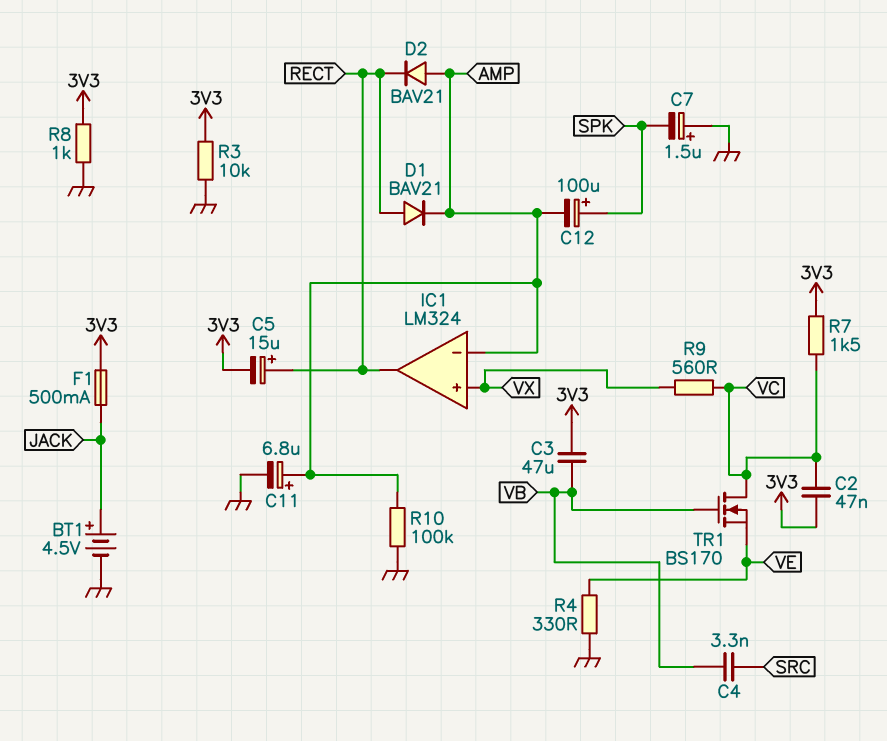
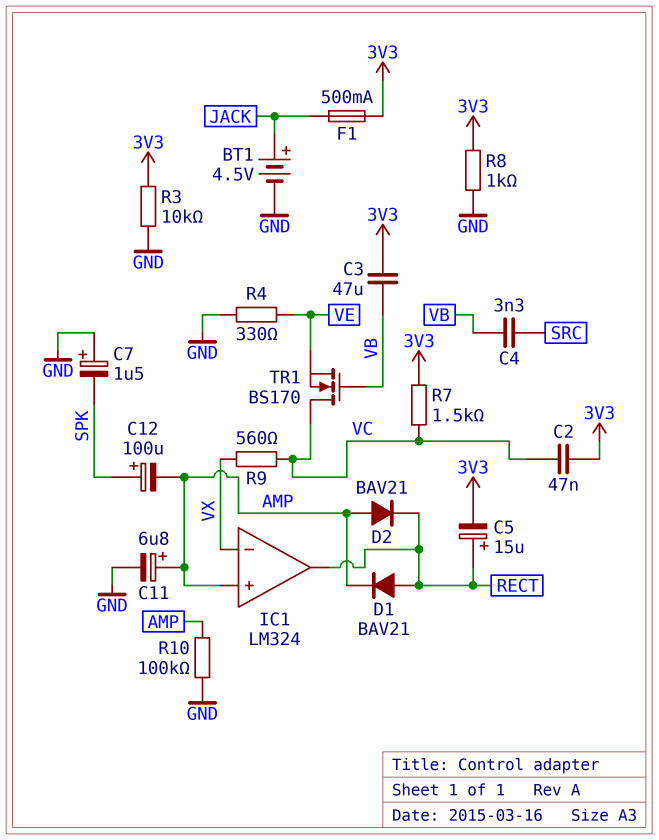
IC1 pin in+: VX -> AMP
IC1 pin in-: AMP -> VX

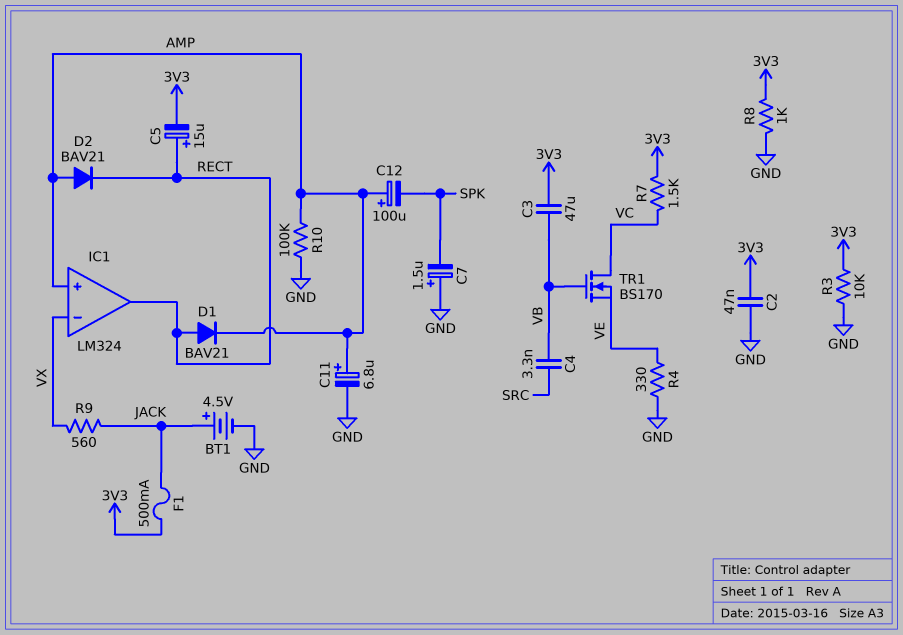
C2: 47nF (3V3, VC) -> 47nF (3V3, GND)
C12: 100uF (plus SPK, minus AMP) -> 100uF (plus AMP, minus SPK)
R9: 560 (VC, VX) -> 560 (JACK, VX)

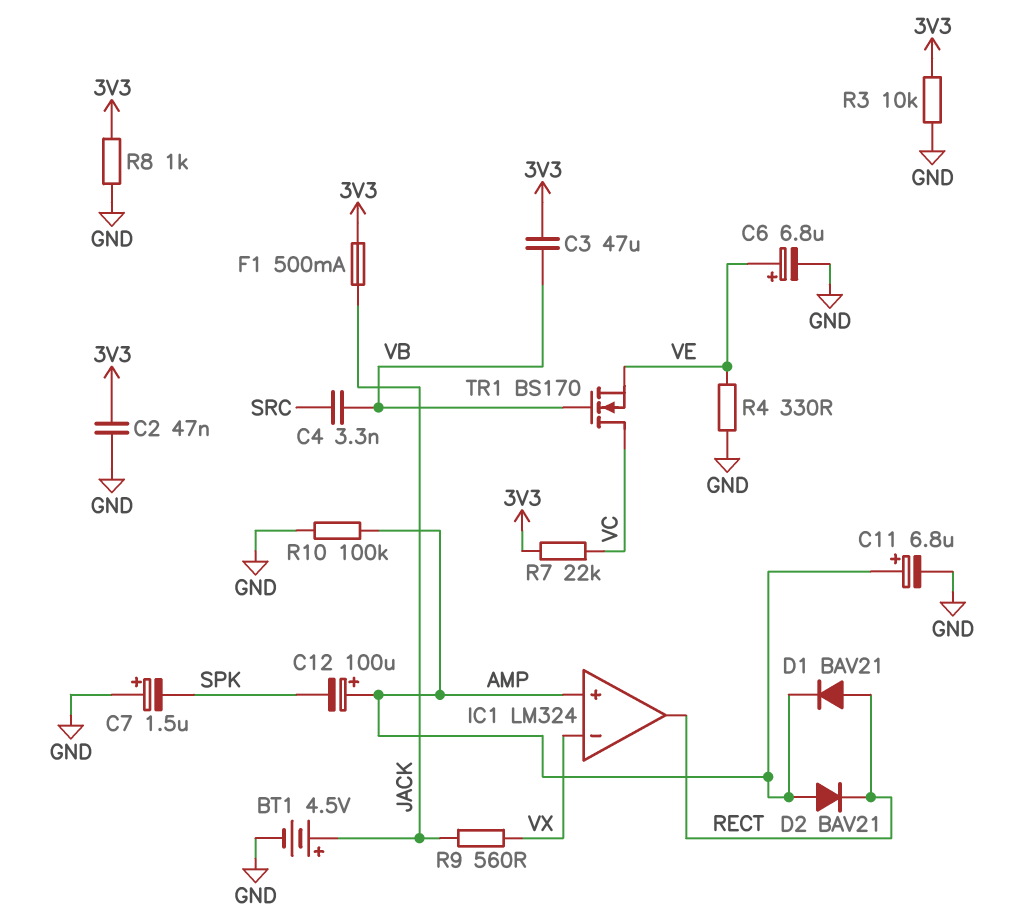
C5: 15uF (plus RECT, minus 3V3) -> none
C6: none -> 6.8uF (plus VE, minus GND)
R7: 1.5k (3V3, VC) -> 22k (3V3, VC)

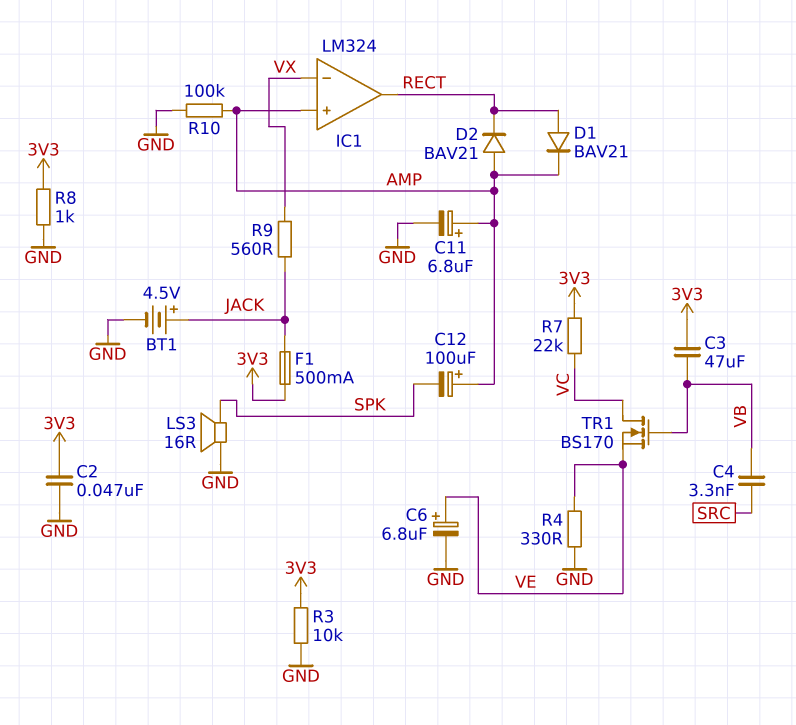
C7: 1.5uF (plus GND, minus SPK) -> none
LS3: none -> speaker 16R (GND, SPK)

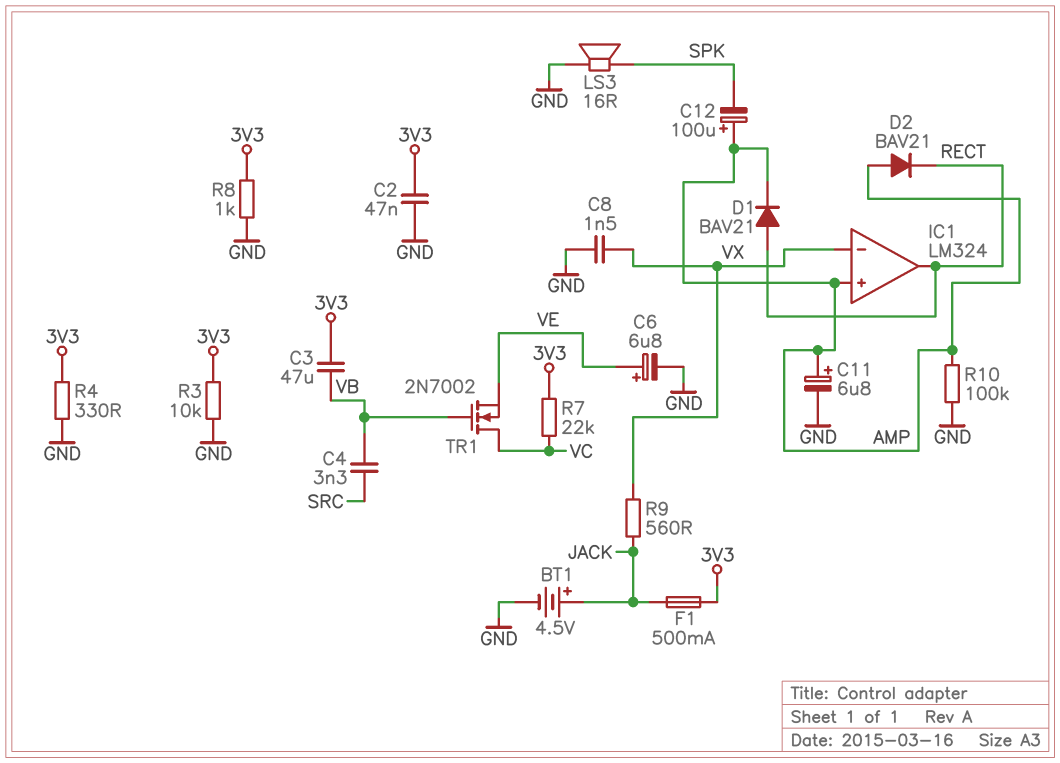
C8: none -> 1.5nF (GND, VX)
R4: 330 (GND, VE) -> 330 (3V3, GND)
TR1: NMOS BS170 (G VB, D VC, S VE) -> NMOS 2N7002 (G VB, D VC, S VE)

